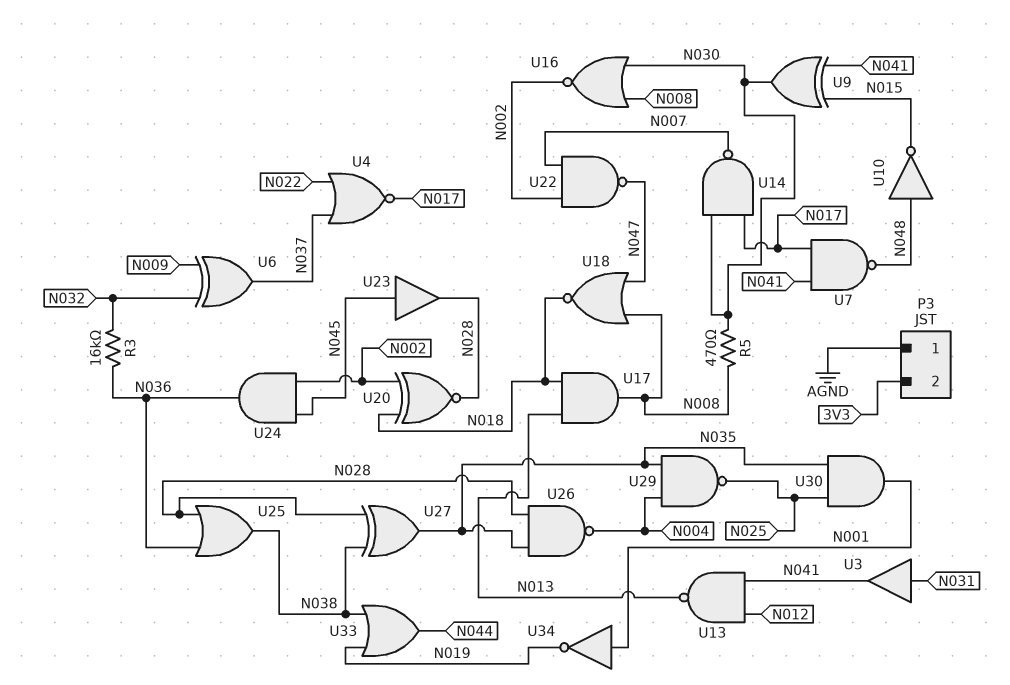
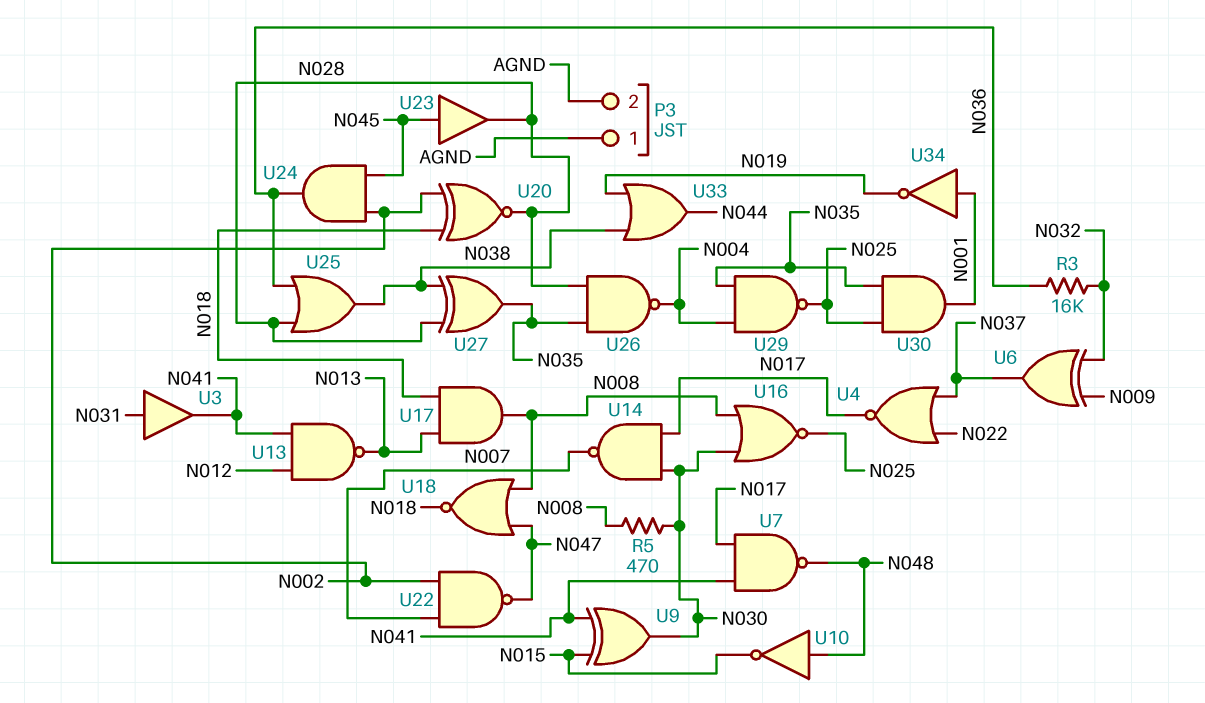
P3 pin 2: 3V3 -> AGND
U16: NOR (in N008, in N030, out N002) -> NOR (in N008, in N030, out N025)

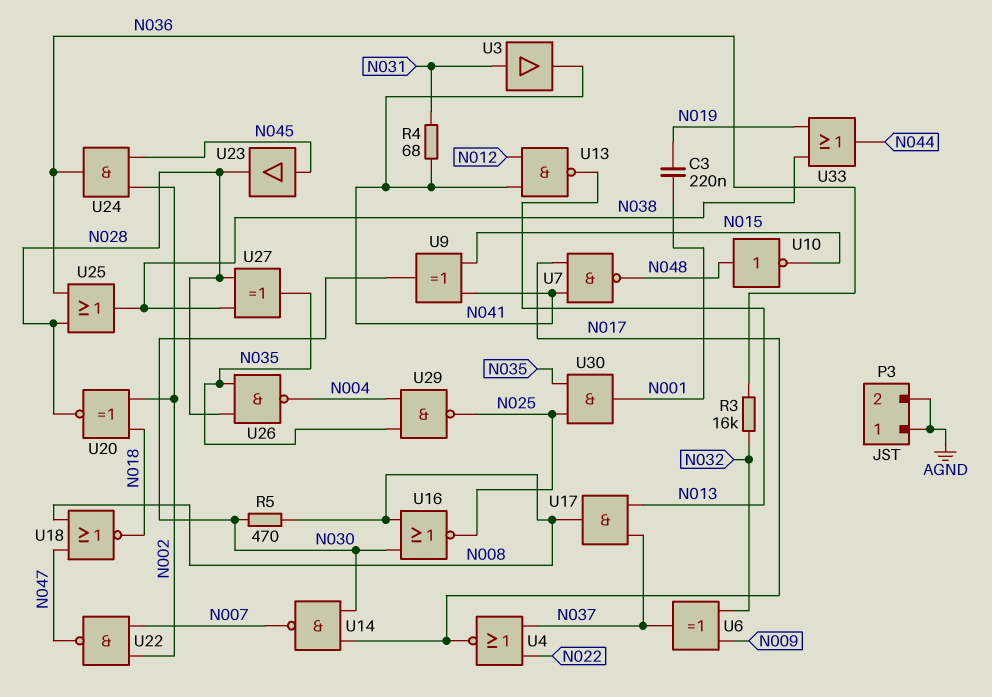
C3: none -> 220nF (N001, N019)
R4: none -> 68 (N031, N041)
U17: AND (in N013, in N018, out N008) -> AND (in N013, in N037, out N008)
U34: NOT (in N001, out N019) -> none

